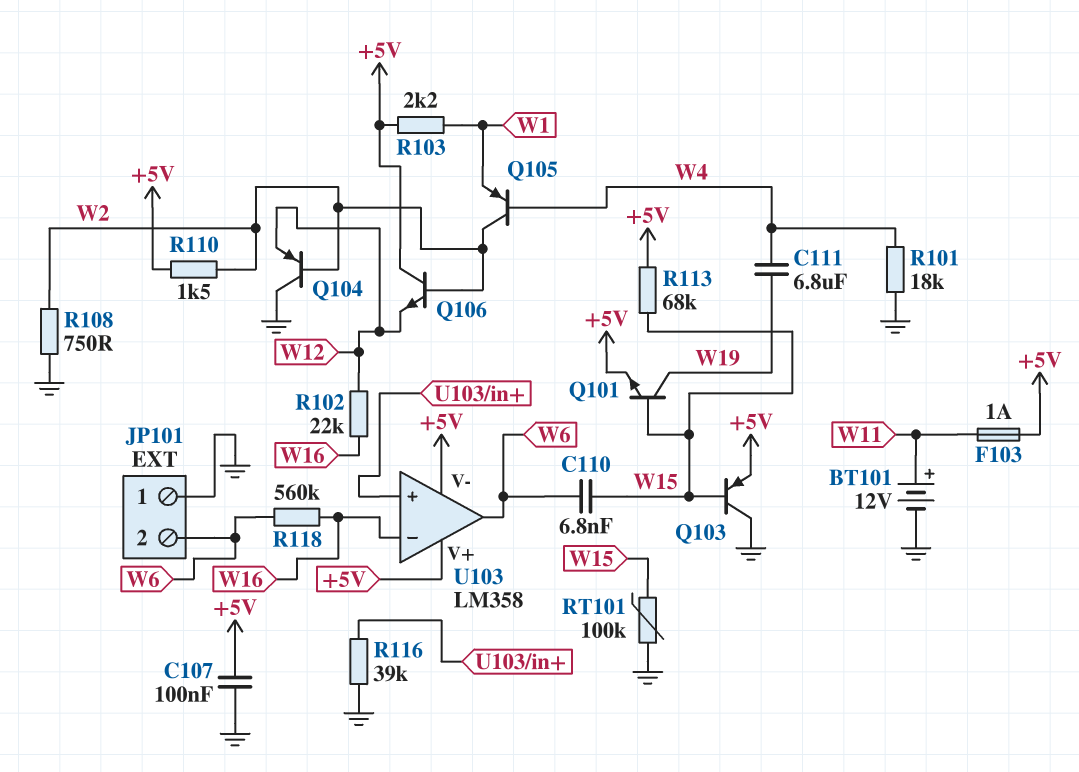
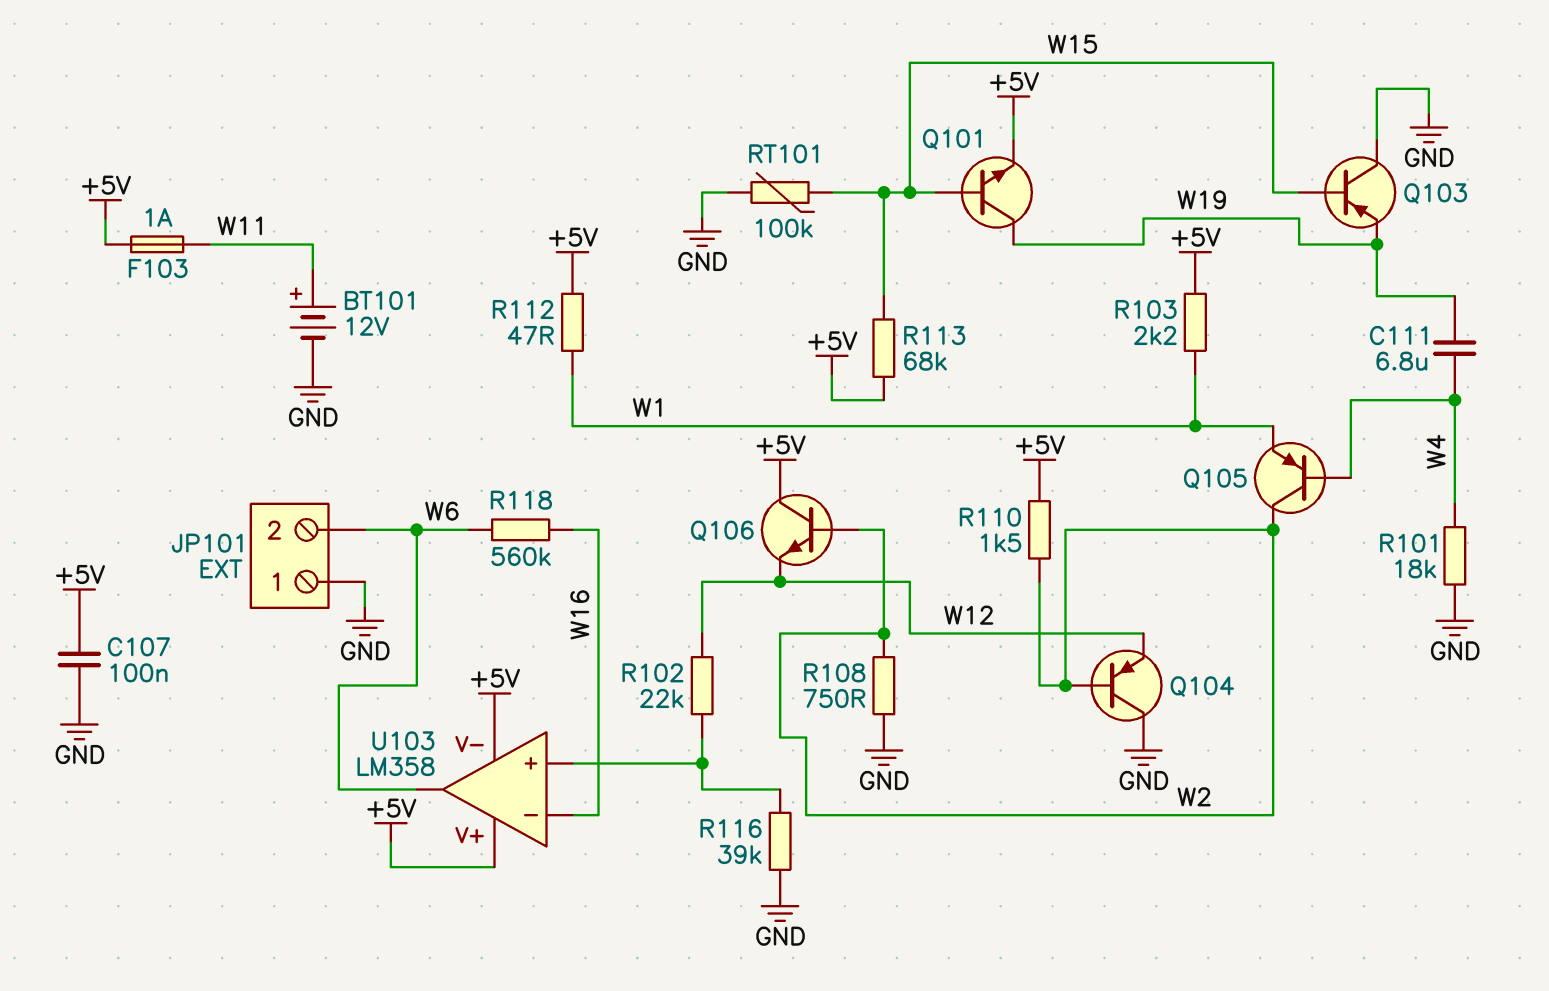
C110: 6.8nF (W6, W15) -> none
Q103: PNP (B W15, C GND, E +5V) -> PNP (B W15, C GND, E W19)
R102: 22k (W12, W16) -> 22k (U103/in+, W12)
R112: none -> 47 (+5V, W1)

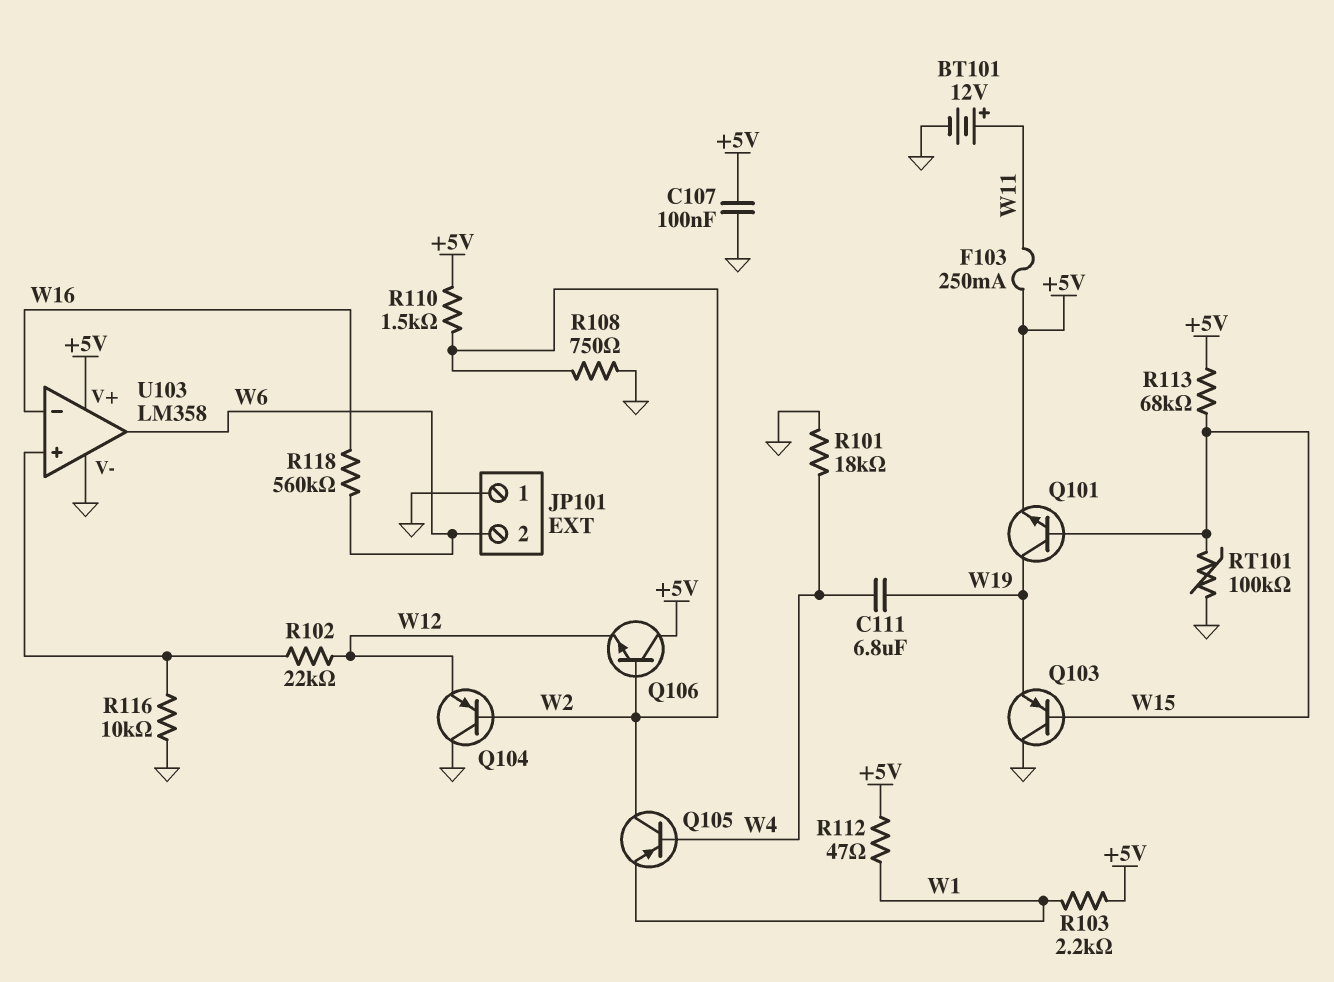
F103: 1A (+5V, W11) -> 250mA (+5V, W11)
R116: 39k (GND, U103/in+) -> 10k (GND, U103/in+)
U103 pin V-: +5V -> GND

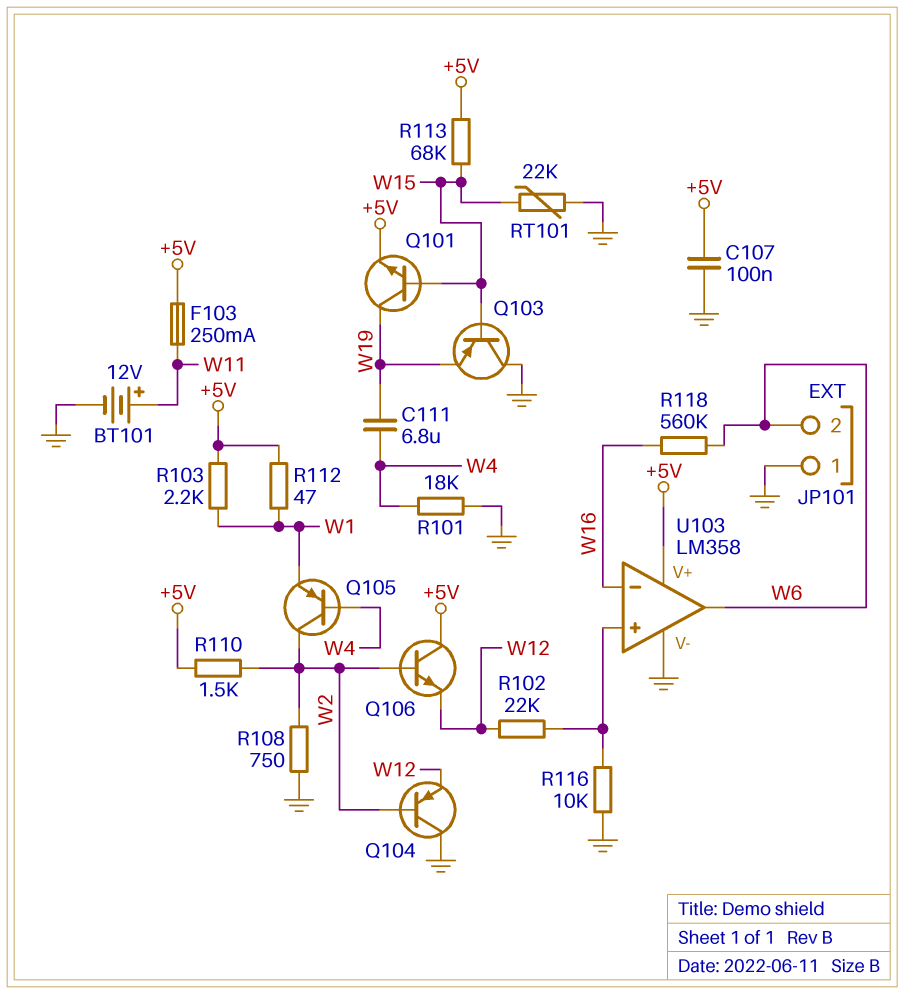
RT101: 100k (GND, W15) -> 22k (GND, W15)

